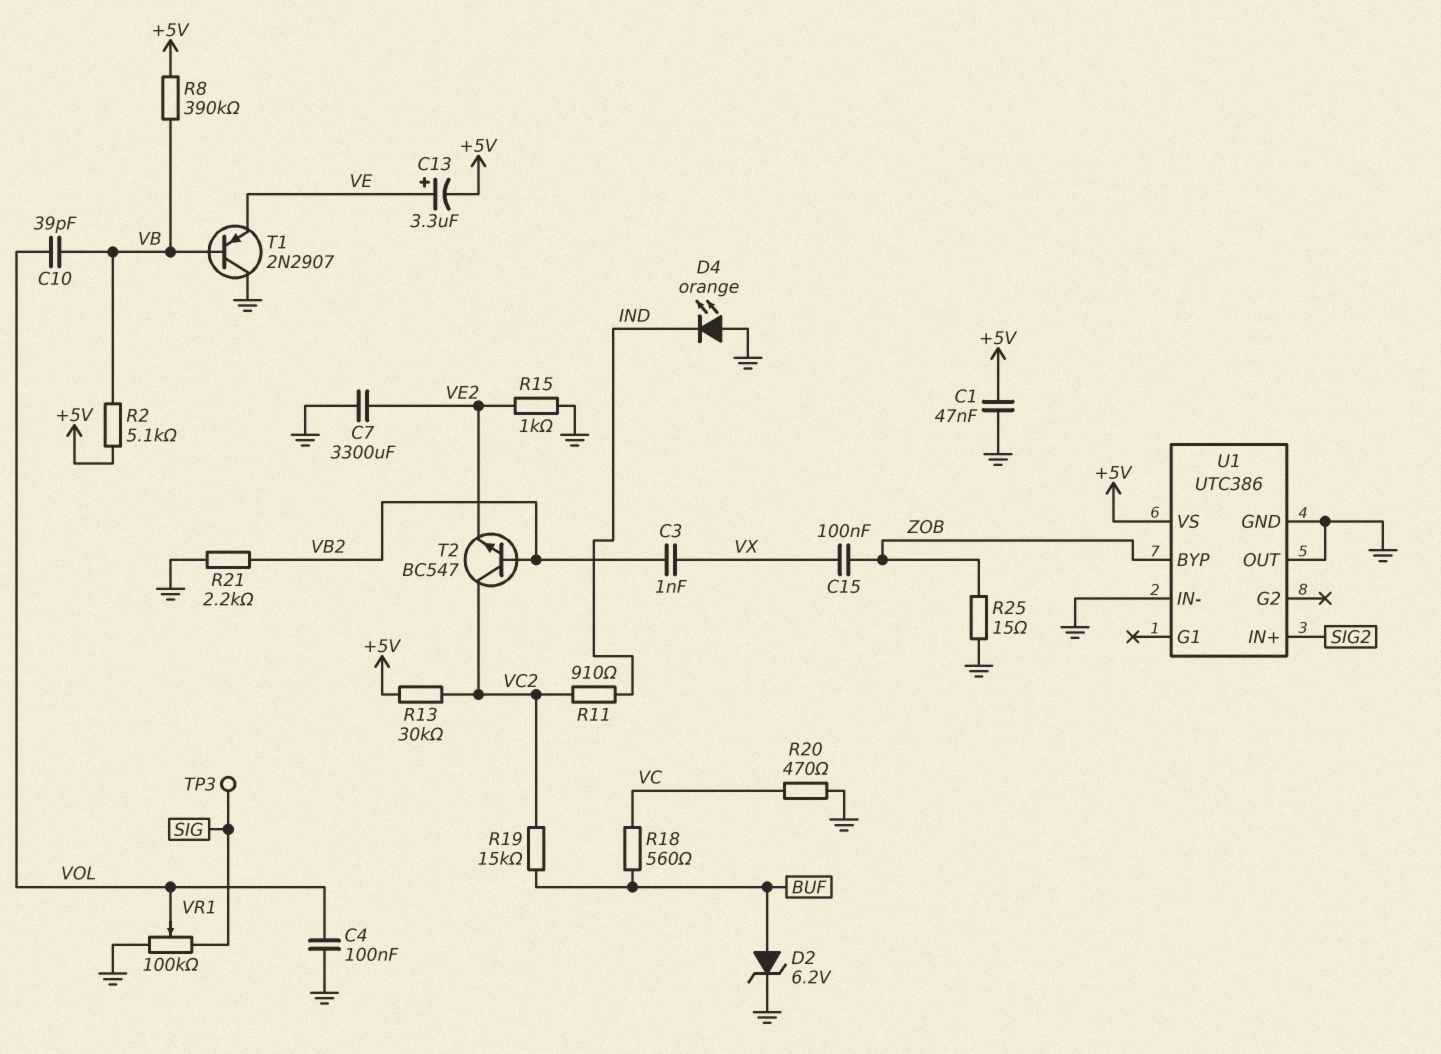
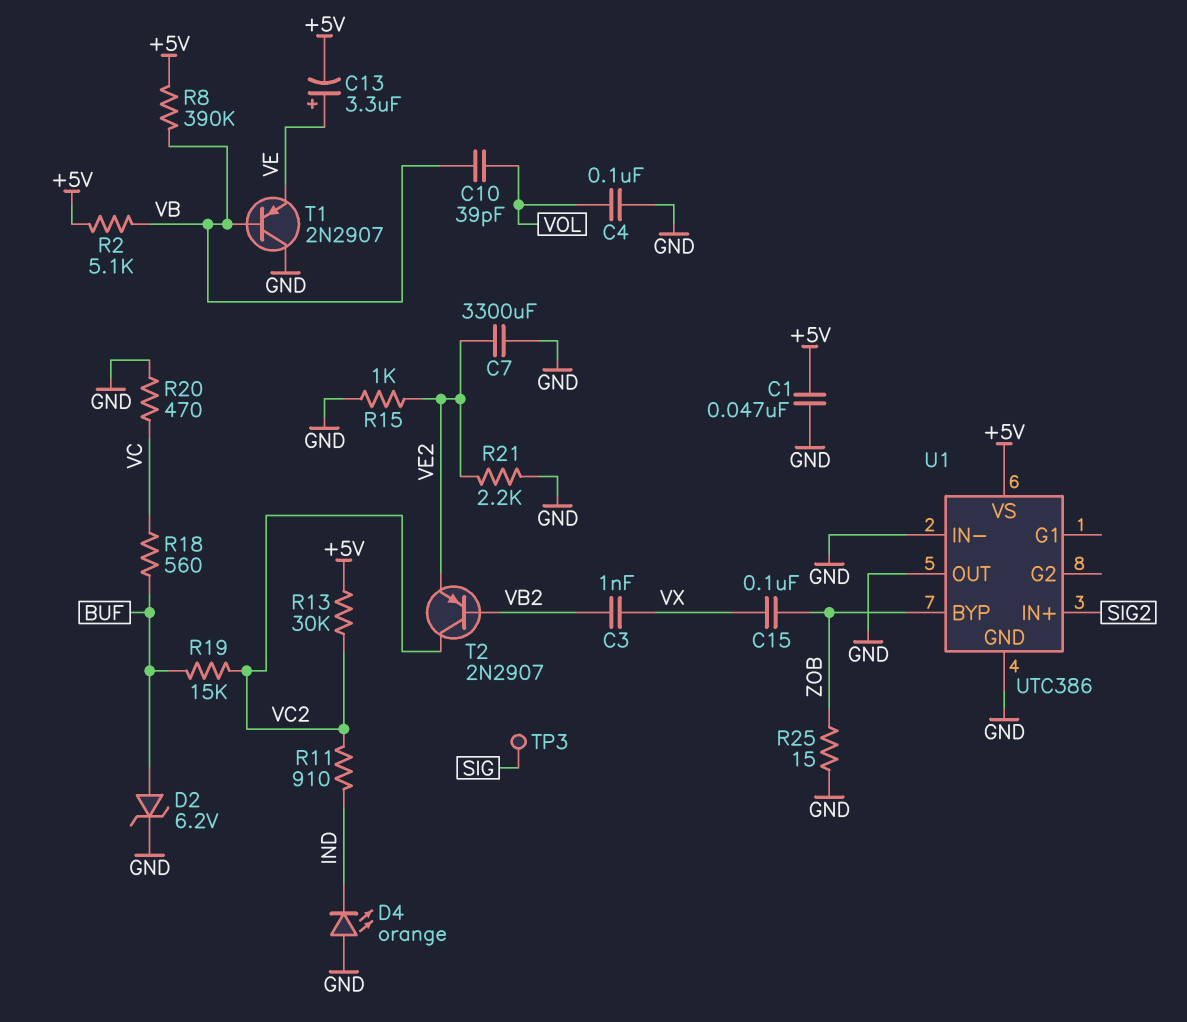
R21: 2.2k (GND, VB2) -> 2.2k (GND, VE2)
T2: NPN BC547 (B VB2, C VC2, E VE2) -> PNP 2N2907 (B VB2, C VC2, E VE2)
VR1: 100k (GND, SIG, wiper VOL) -> none

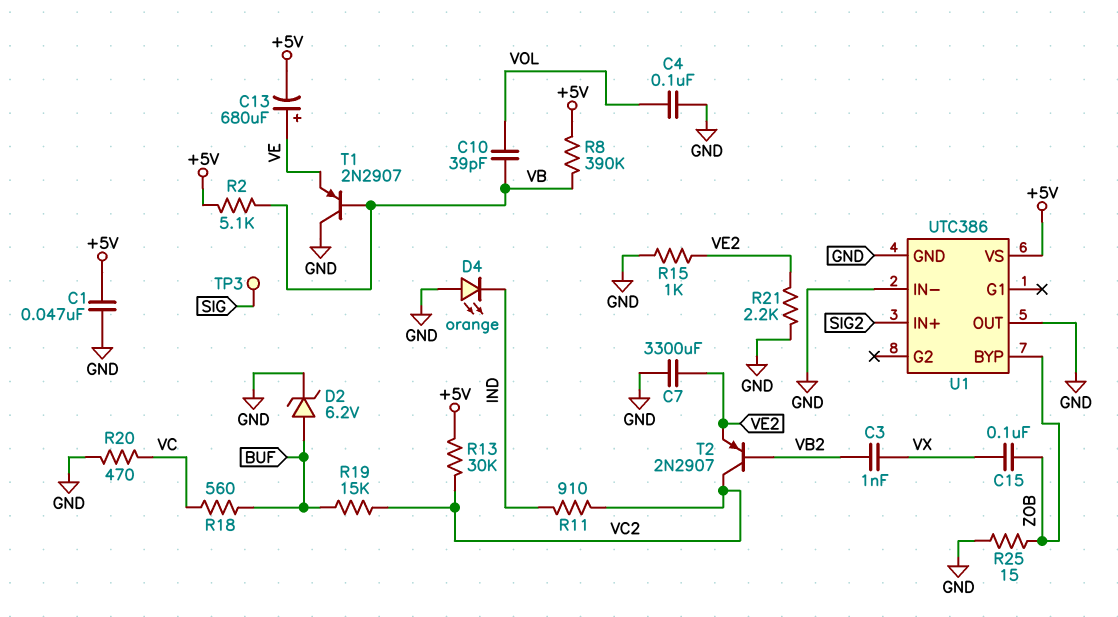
C13: 3.3uF (plus VE, minus +5V) -> 680uF (plus VE, minus +5V)

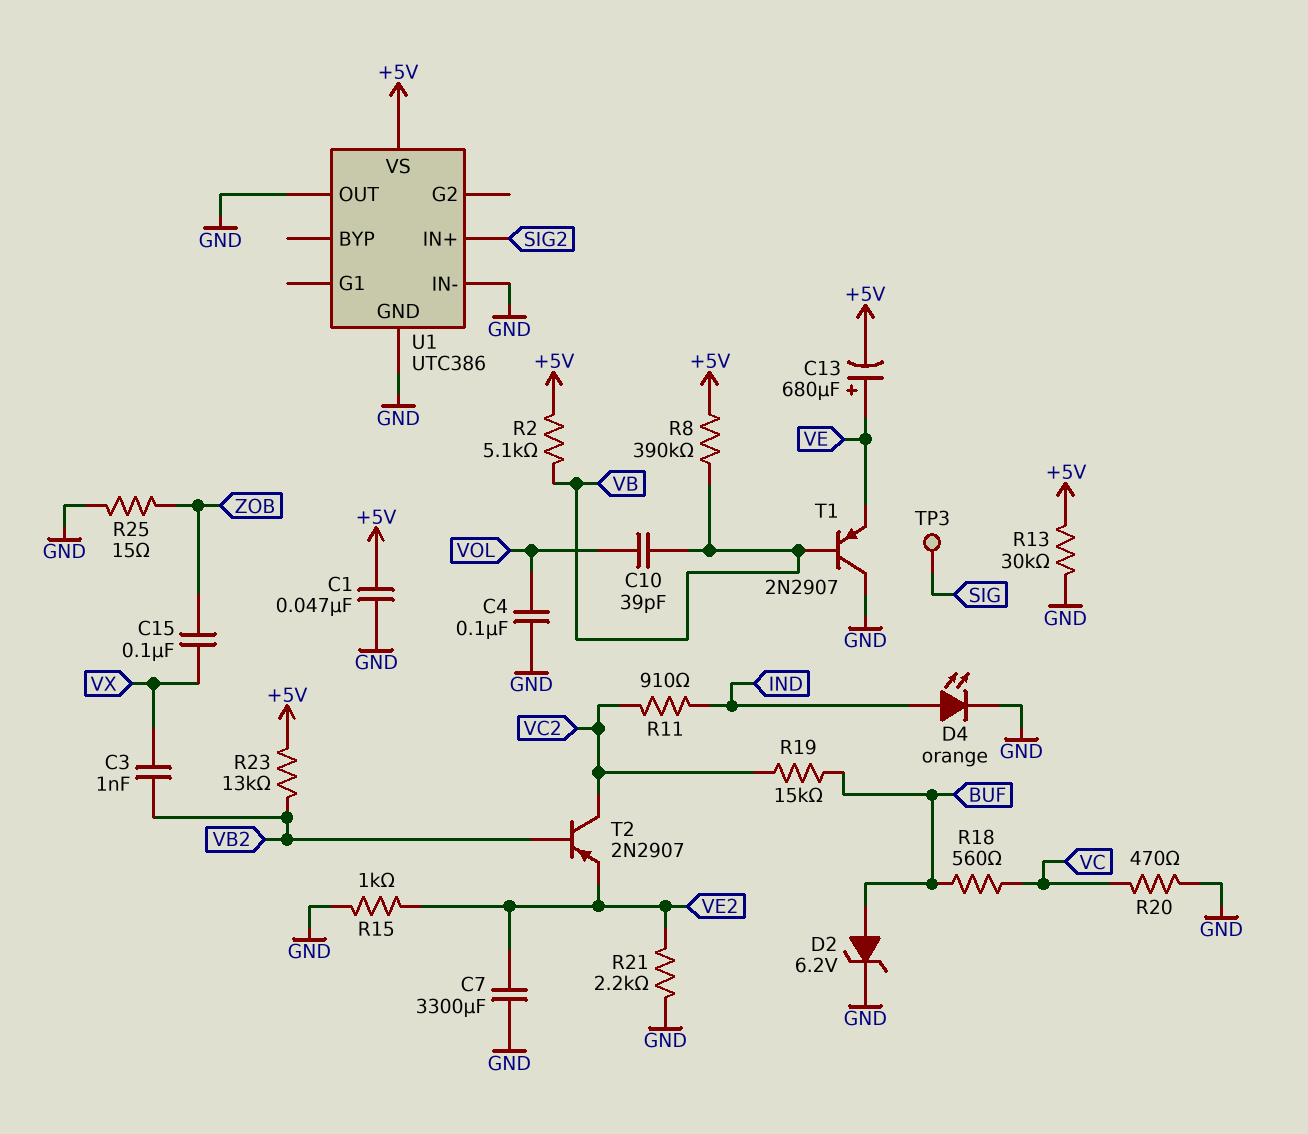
D4: LED orange (A GND, K IND) -> LED orange (A IND, K GND)
R13: 30k (+5V, VC2) -> 30k (+5V, GND)
R23: none -> 13k (+5V, VB2)
U1 pin BYP: ZOB -> none

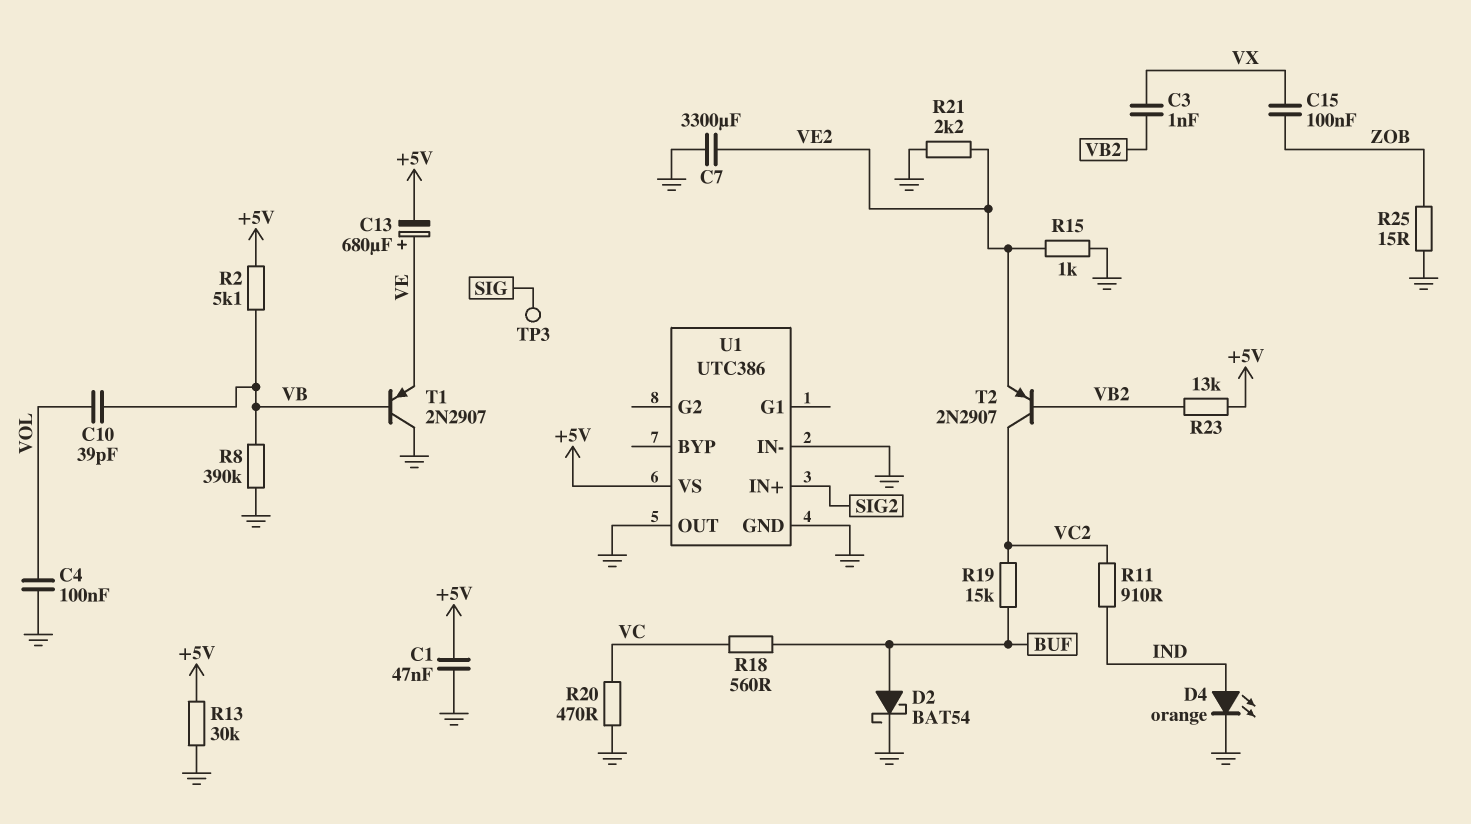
D2: zener 6.2V (A BUF, K GND) -> schottky BAT54 (A BUF, K GND)
R8: 390k (+5V, VB) -> 390k (GND, VB)

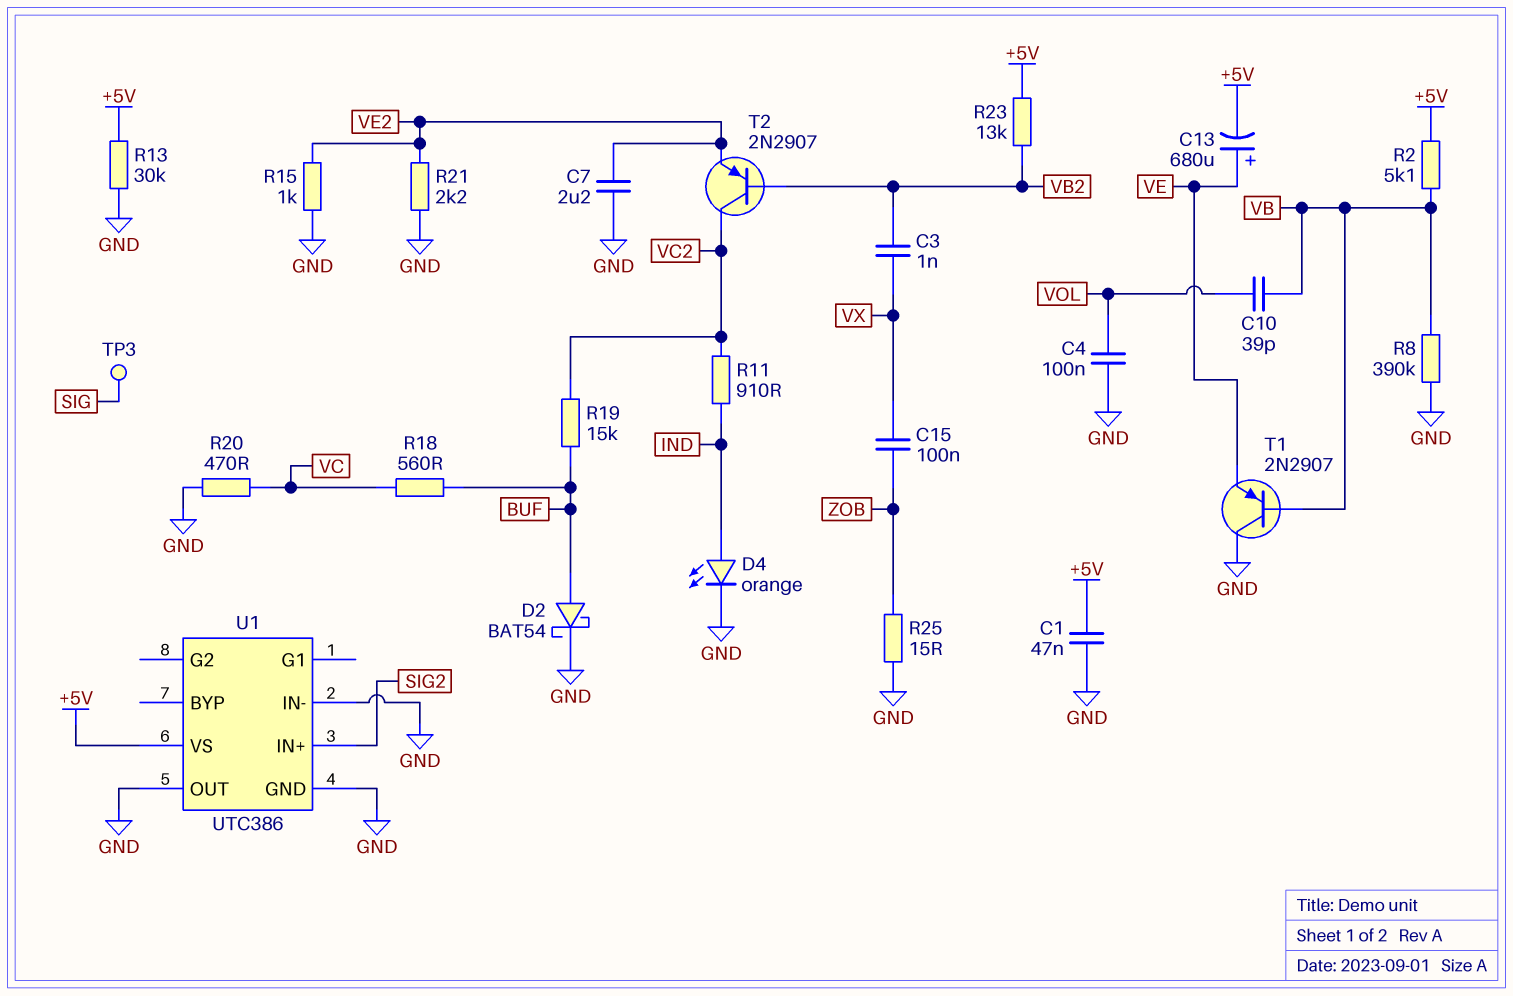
C7: 3300uF (GND, VE2) -> 2.2uF (GND, VE2)

